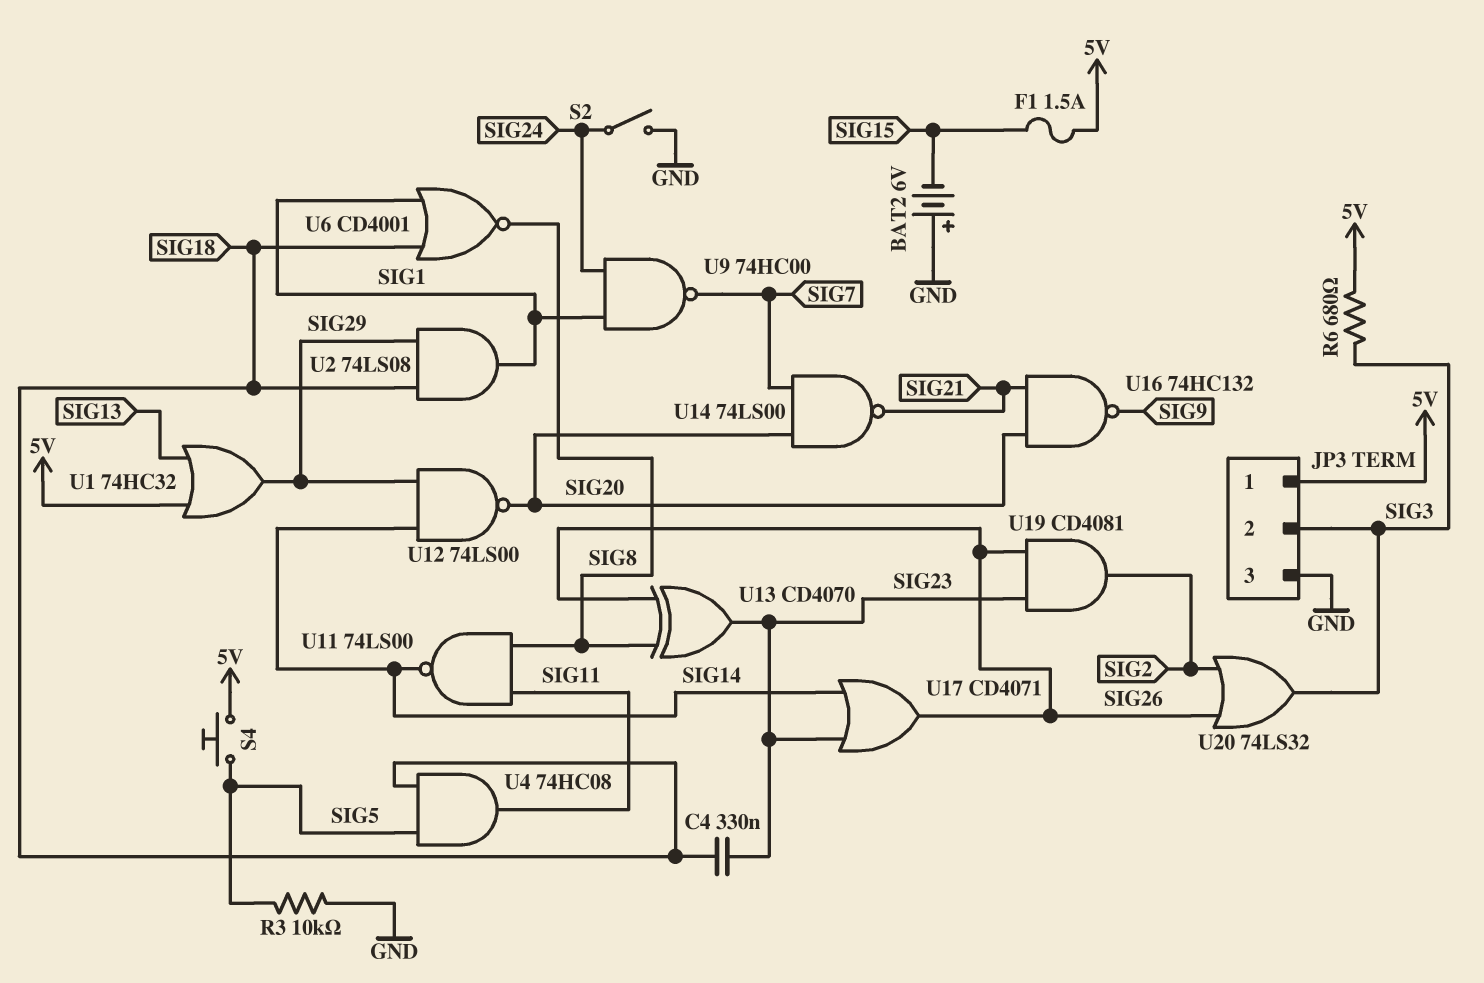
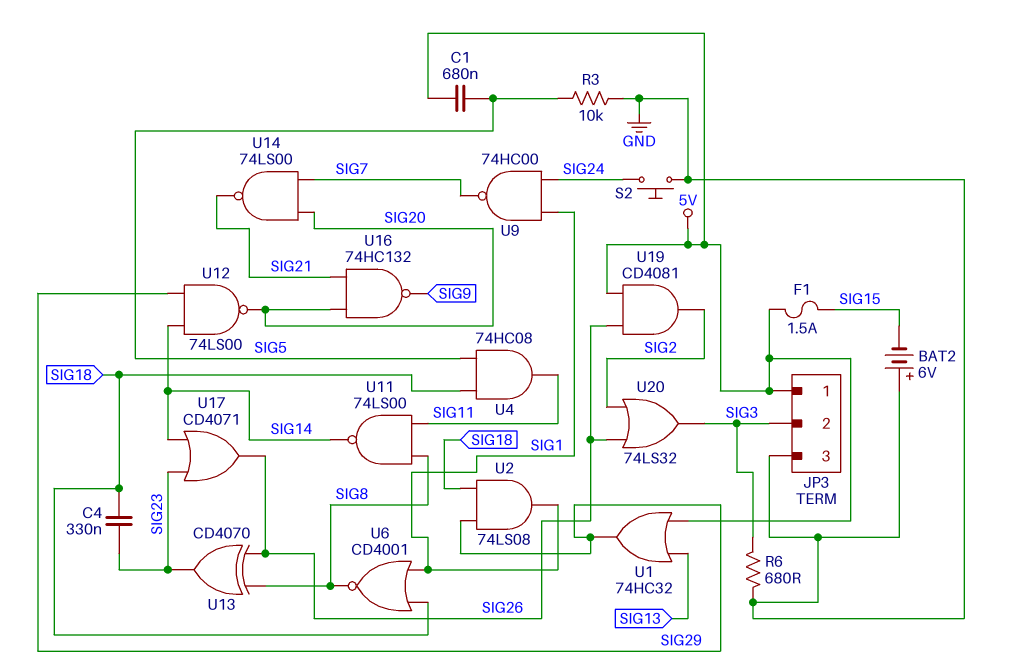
C1: none -> 680nF (5V, SIG5)
R6: 680 (5V, SIG3) -> 680 (GND, SIG3)
S2: switch (GND, SIG24) -> button (GND, SIG24)
S4: button (5V, SIG5) -> none
U19: AND CD4081 (in SIG23, in SIG26, out SIG2) -> AND CD4081 (in 5V, in SIG26, out SIG2)

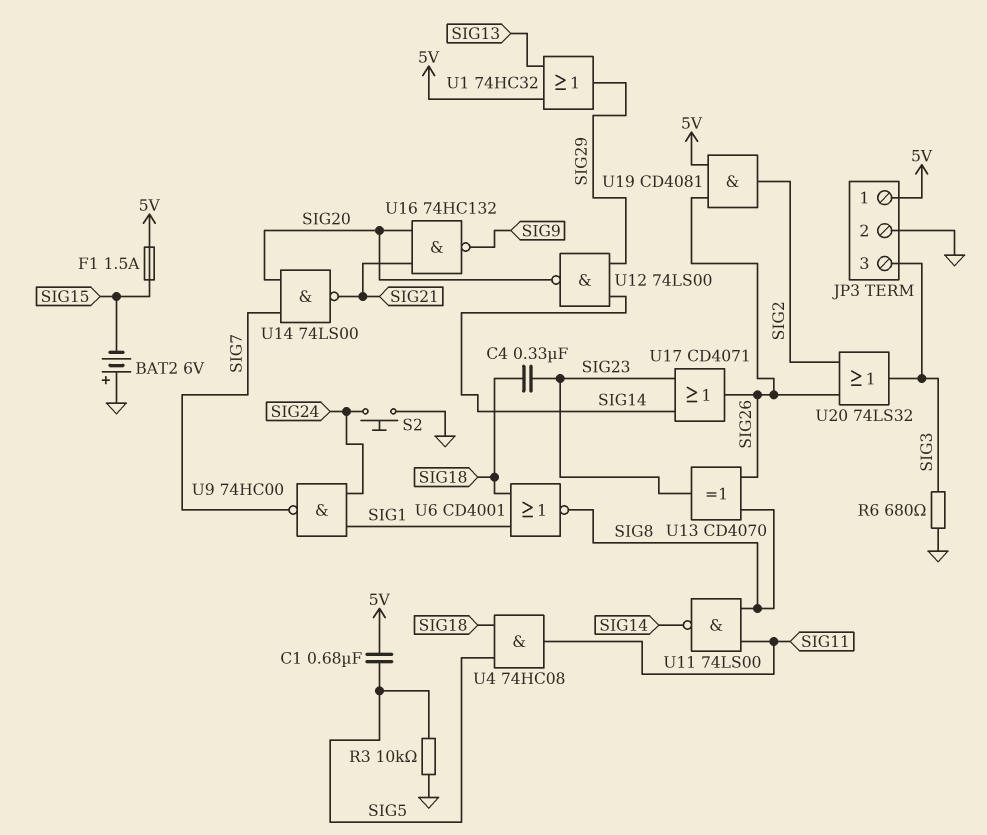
JP3 pin 2: SIG3 -> GND
JP3 pin 3: GND -> SIG3
U2: AND 74LS08 (in SIG18, in SIG29, out SIG1) -> none

